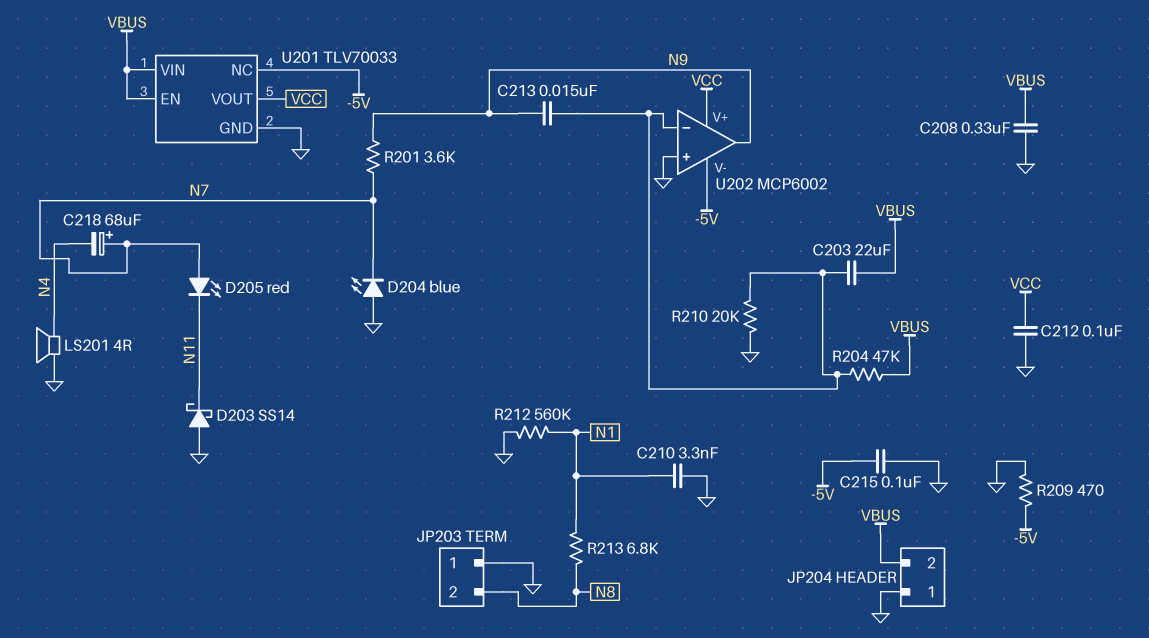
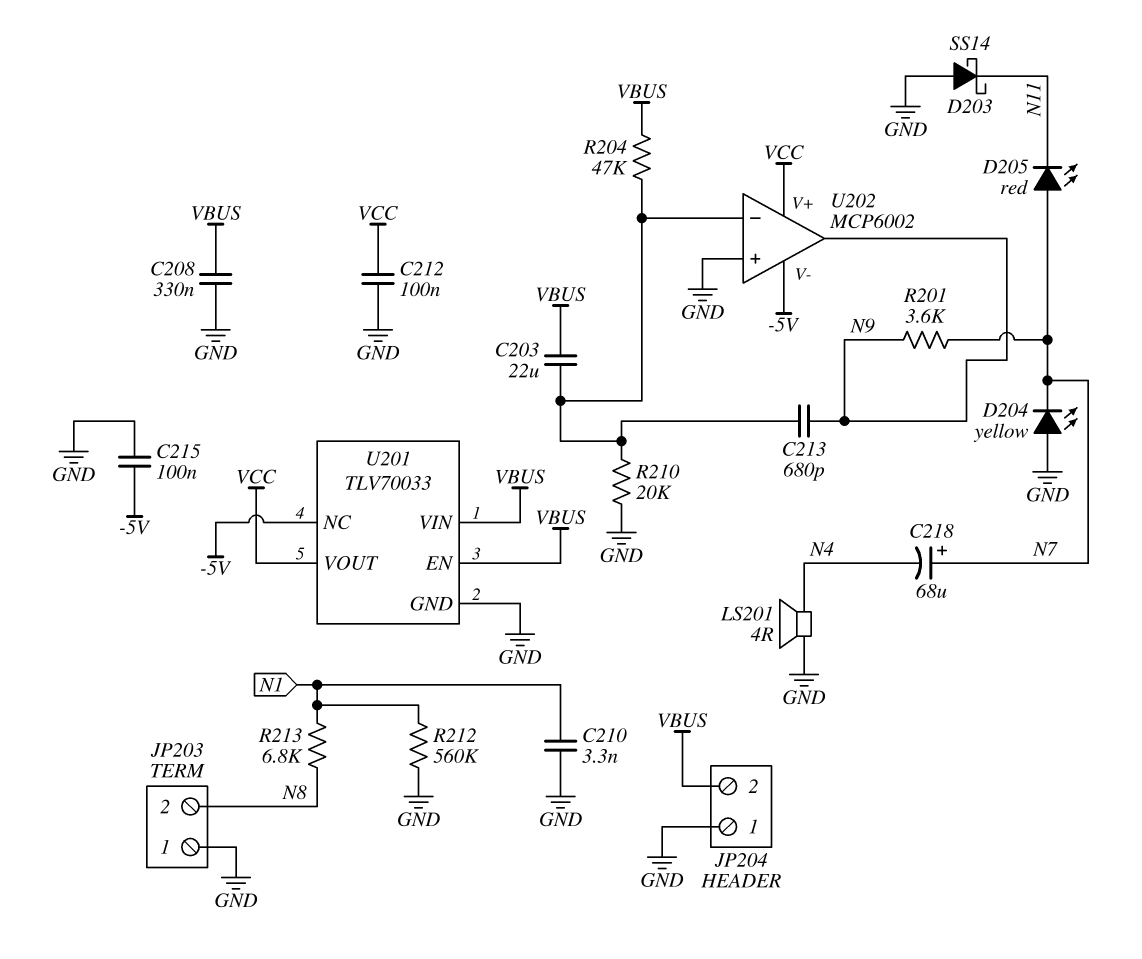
C213: 15nF (N9, U202/in-) -> 680pF (N9, U202/in-)
D204: LED blue (A GND, K N7) -> LED yellow (A GND, K N7)
R209: 470 (-5V, GND) -> none

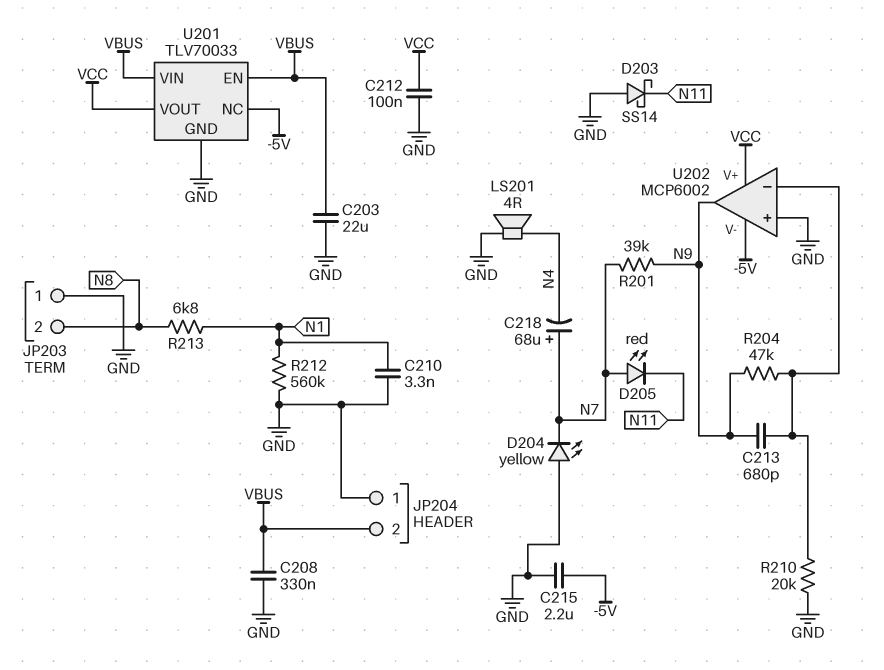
C203: 22uF (U202/in-, VBUS) -> 22uF (GND, VBUS)
C215: 100nF (-5V, GND) -> 2.2uF (-5V, GND)
R201: 3.6k (N7, N9) -> 39k (N7, N9)
R204: 47k (U202/in-, VBUS) -> 47k (N9, U202/in-)

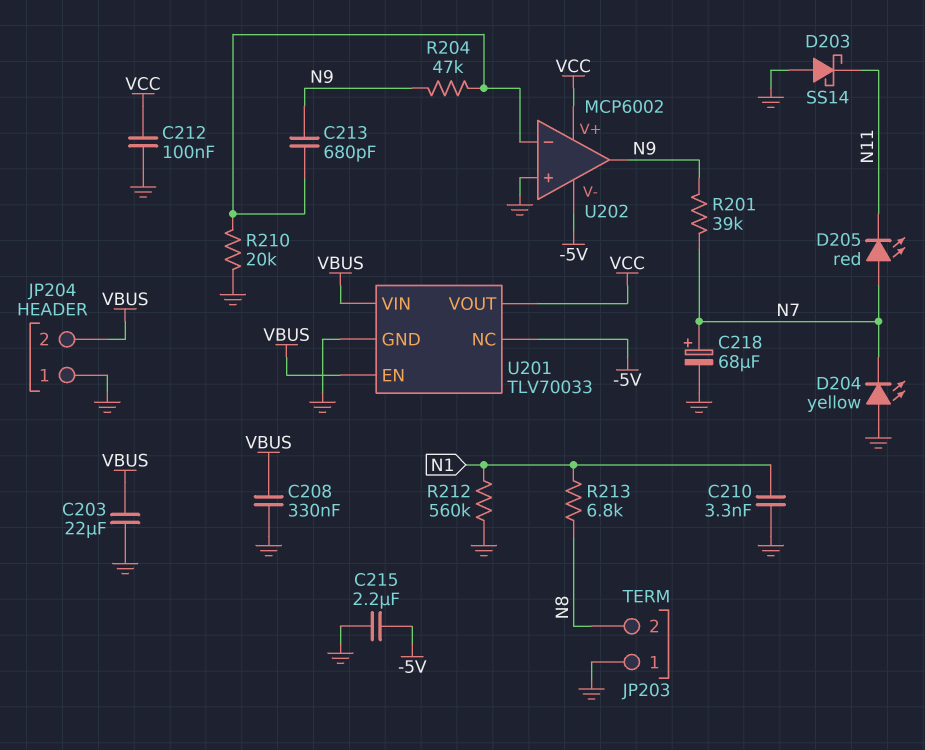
C218: 68uF (plus N7, minus N4) -> 68uF (plus N7, minus GND)
LS201: speaker 4R (GND, N4) -> none

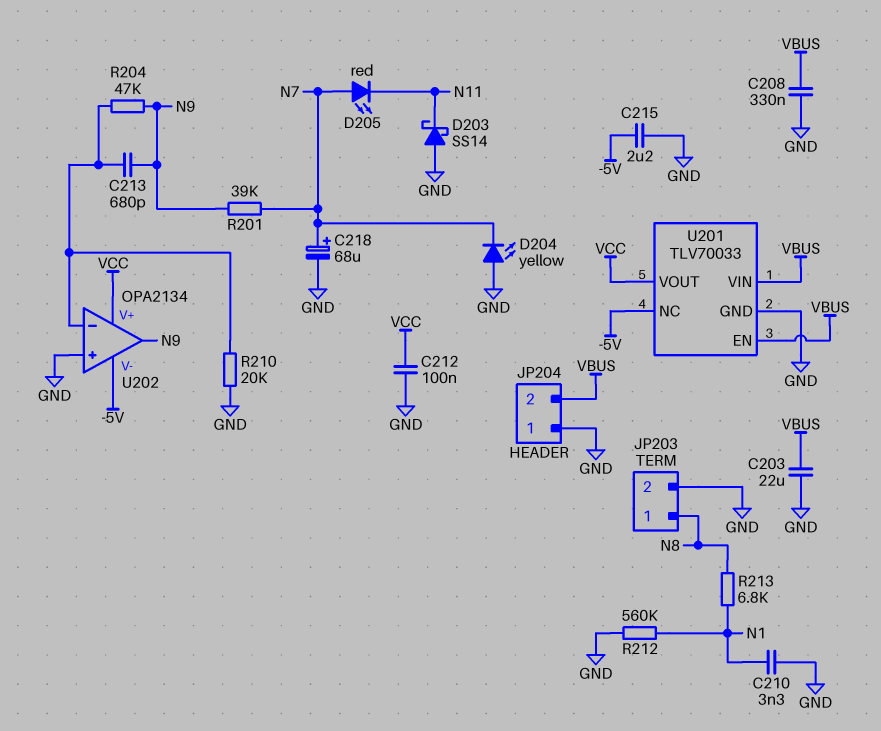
JP203 pin 1: GND -> N8
JP203 pin 2: N8 -> GND
U202: MCP6002 -> OPA2134

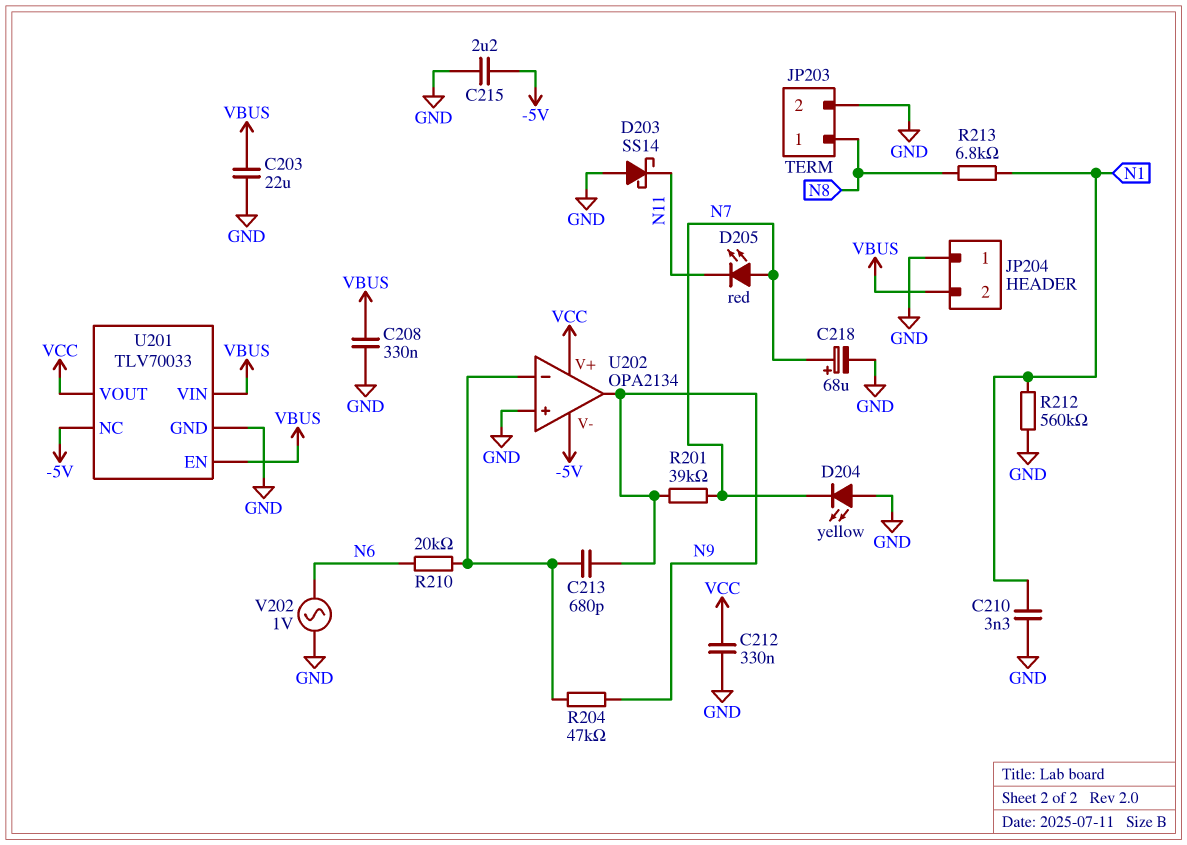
C212: 100nF (GND, VCC) -> 330nF (GND, VCC)
R210: 20k (GND, U202/in-) -> 20k (N6, U202/in-)
V202: none -> AC 1V (GND, N6)

